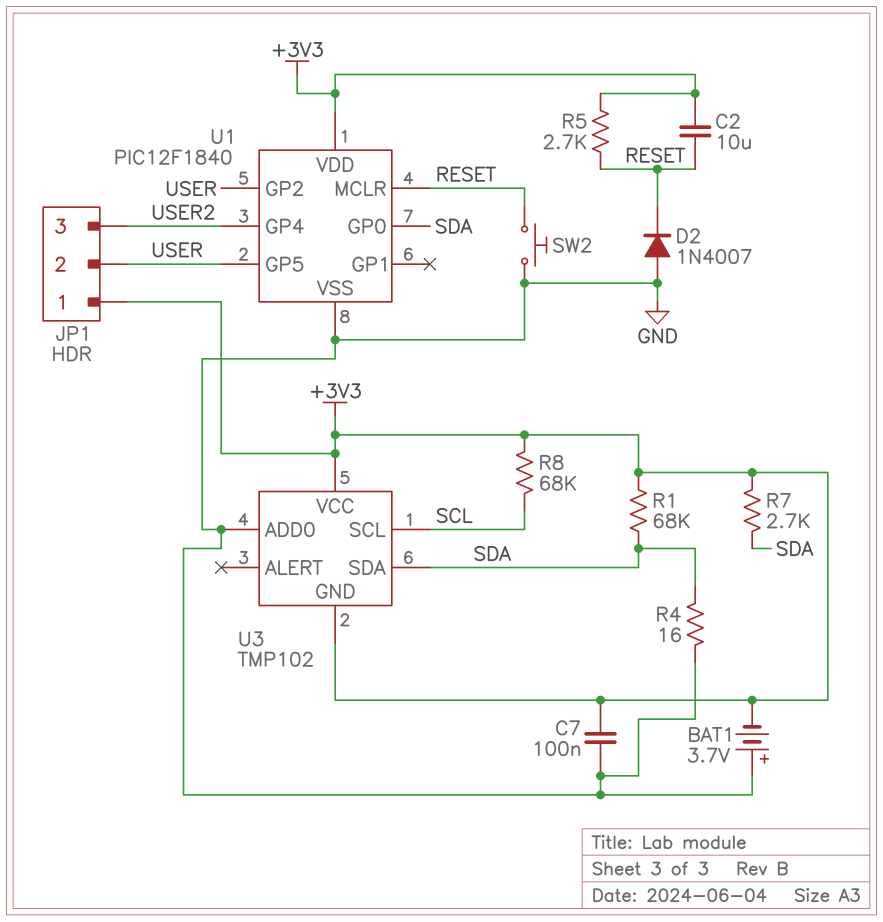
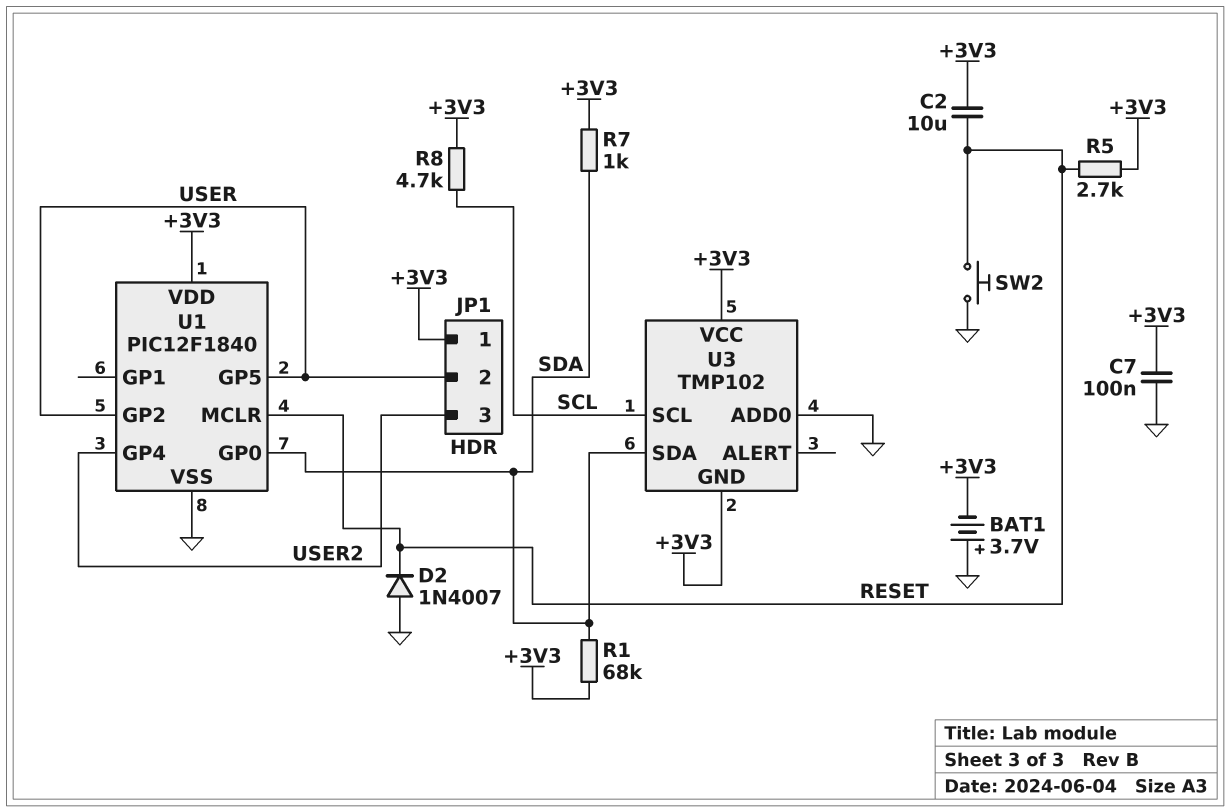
R4: 16 (GND, SDA) -> none
R7: 2.7k (+3V3, SDA) -> 1k (+3V3, SDA)
R8: 68k (+3V3, SCL) -> 4.7k (+3V3, SCL)

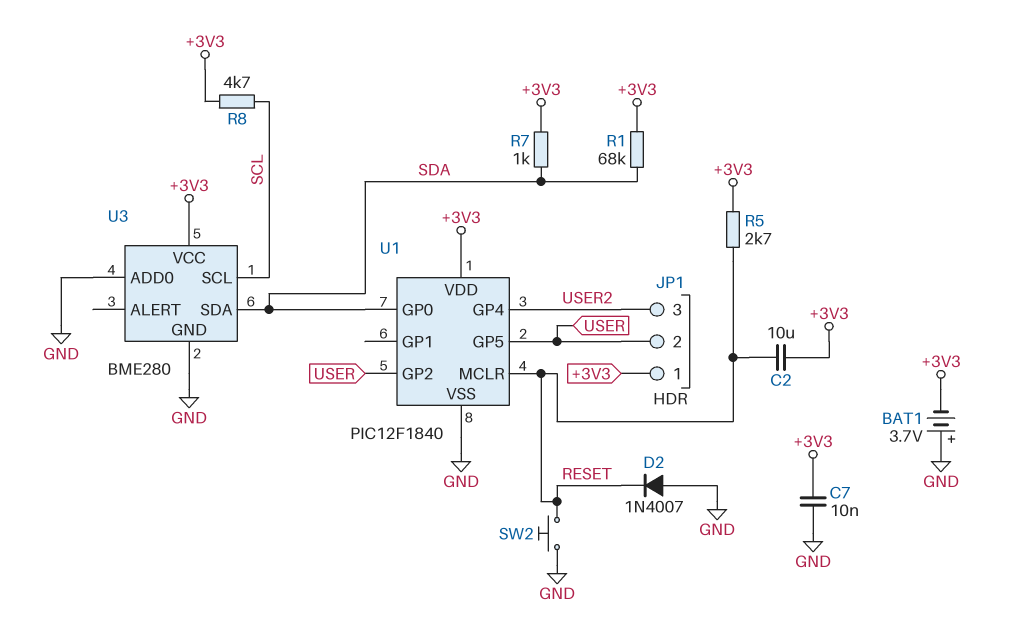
C7: 100nF (+3V3, GND) -> 10nF (+3V3, GND)
U3: TMP102 -> BME280
U3 pin GND: +3V3 -> GND

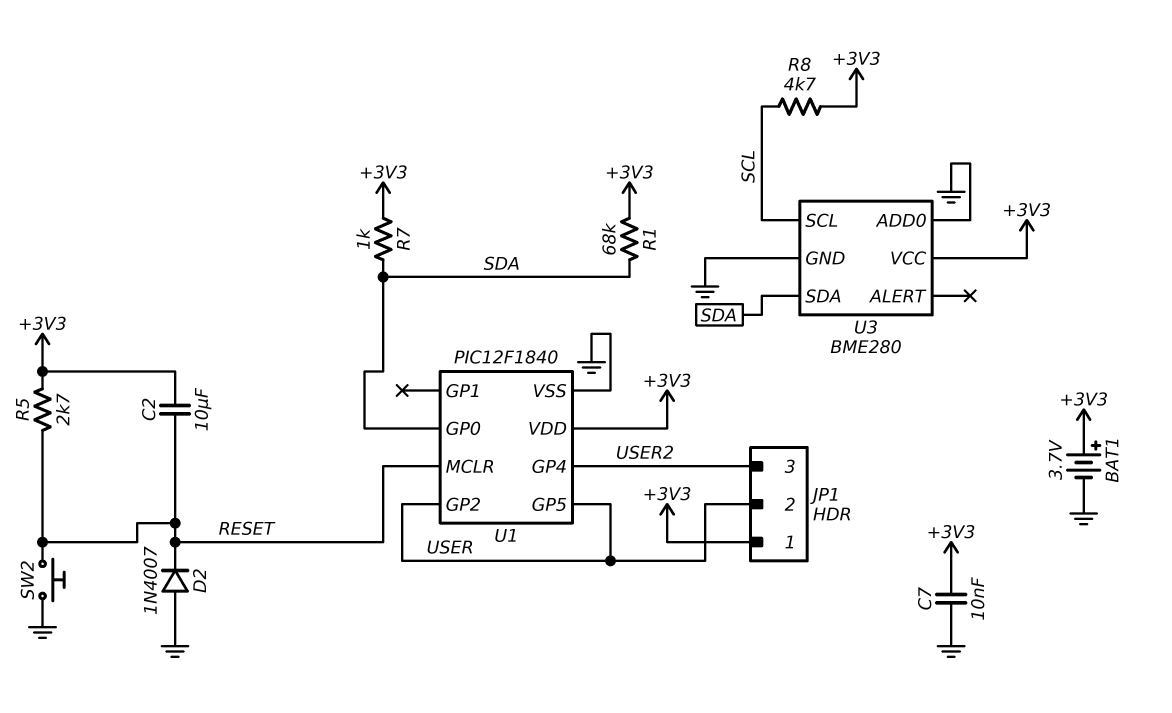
BAT1: 3.7V (plus GND, minus +3V3) -> 3.7V (plus +3V3, minus GND)

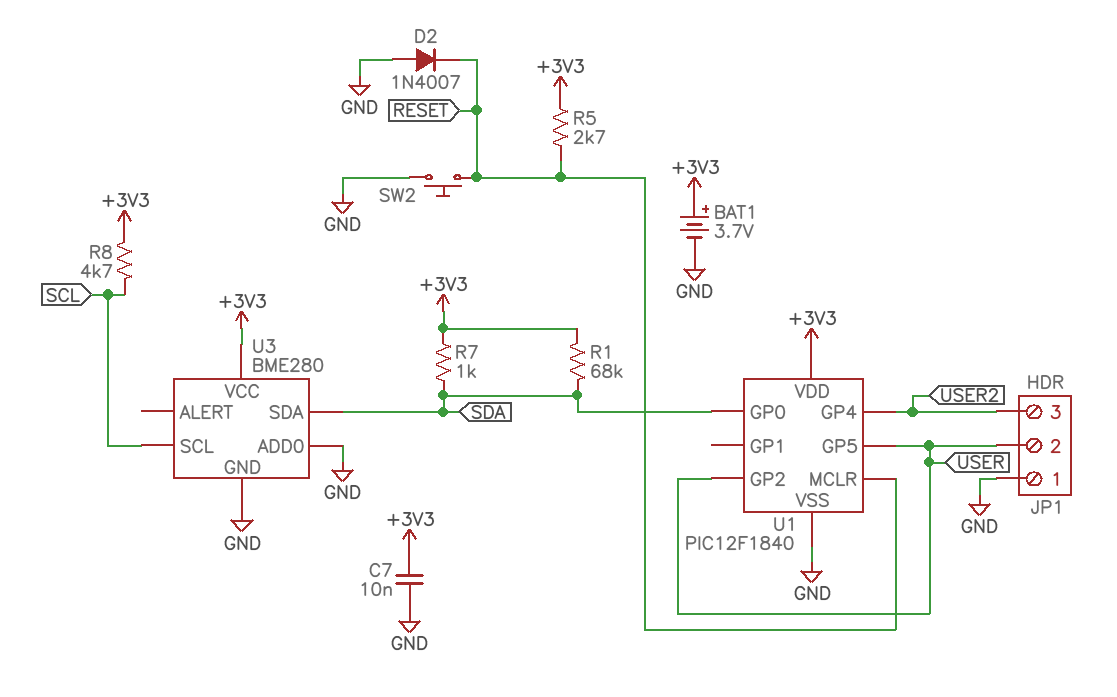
C2: 10uF (+3V3, RESET) -> none
JP1 pin 1: +3V3 -> GND

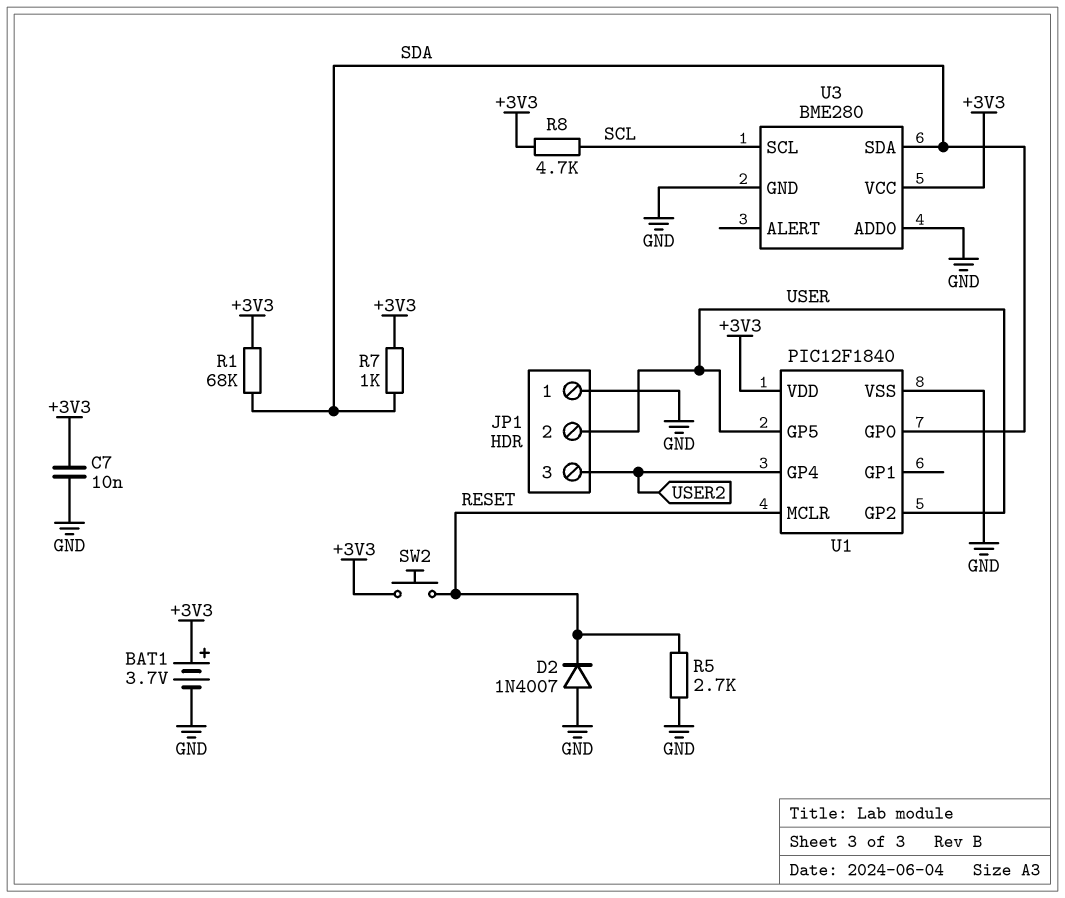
R5: 2.7k (+3V3, RESET) -> 2.7k (GND, RESET)
SW2: button (GND, RESET) -> button (+3V3, RESET)

